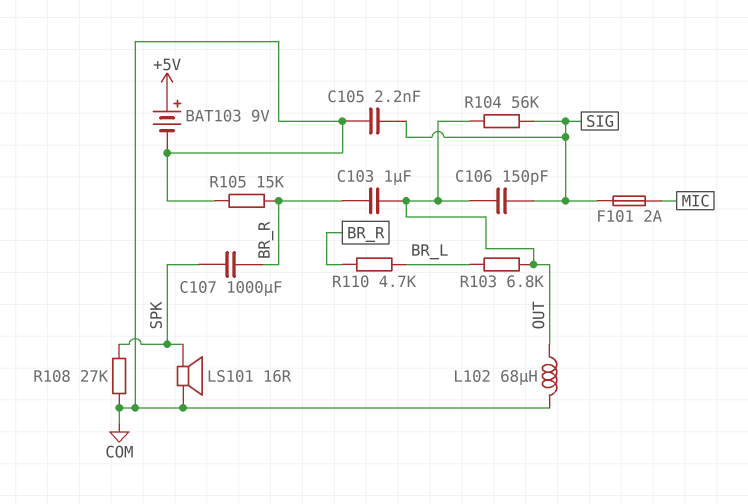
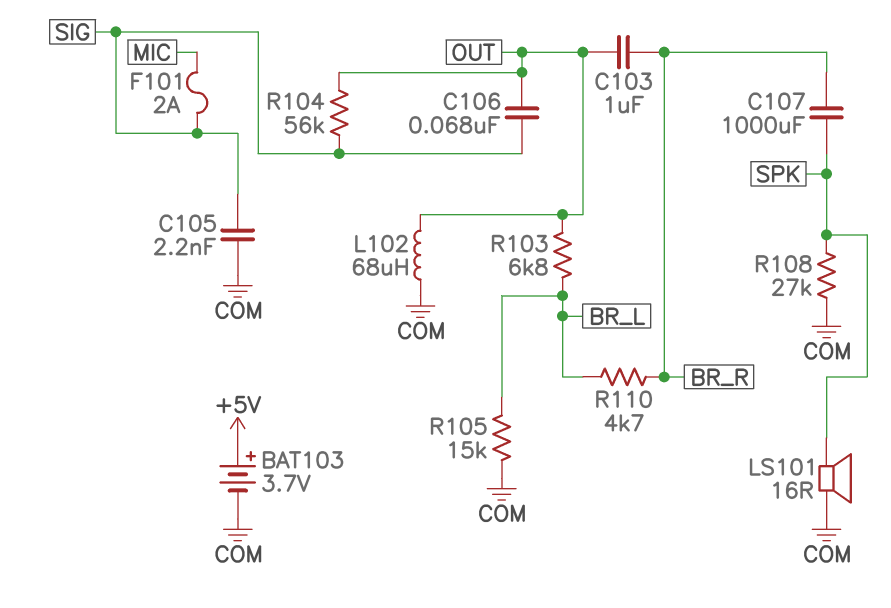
BAT103: 9V (plus +5V, minus COM) -> 3.7V (plus +5V, minus COM)
C106: 150pF (OUT, SIG) -> 68nF (OUT, SIG)
R105: 15k (BR_R, COM) -> 15k (BR_L, COM)

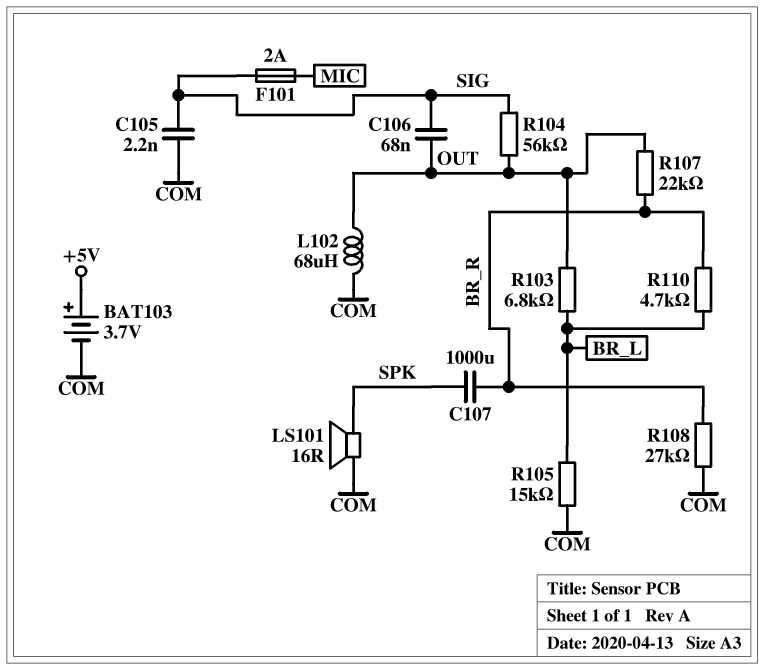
C103: 1uF (BR_R, OUT) -> none
R107: none -> 22k (BR_R, OUT)
R108: 27k (COM, SPK) -> 27k (BR_R, COM)

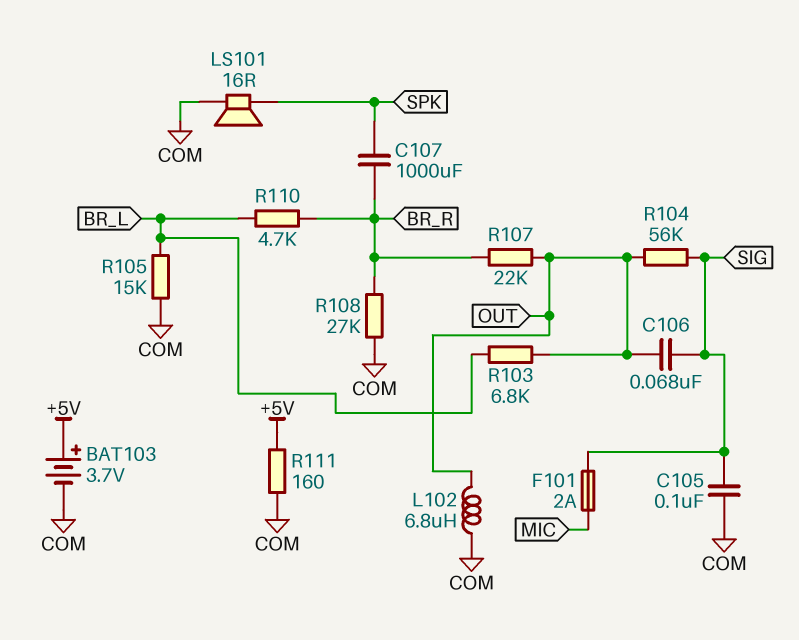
C105: 2.2nF (COM, SIG) -> 100nF (COM, SIG)
L102: 68uH (COM, OUT) -> 6.8uH (COM, OUT)
R111: none -> 160 (+5V, COM)

